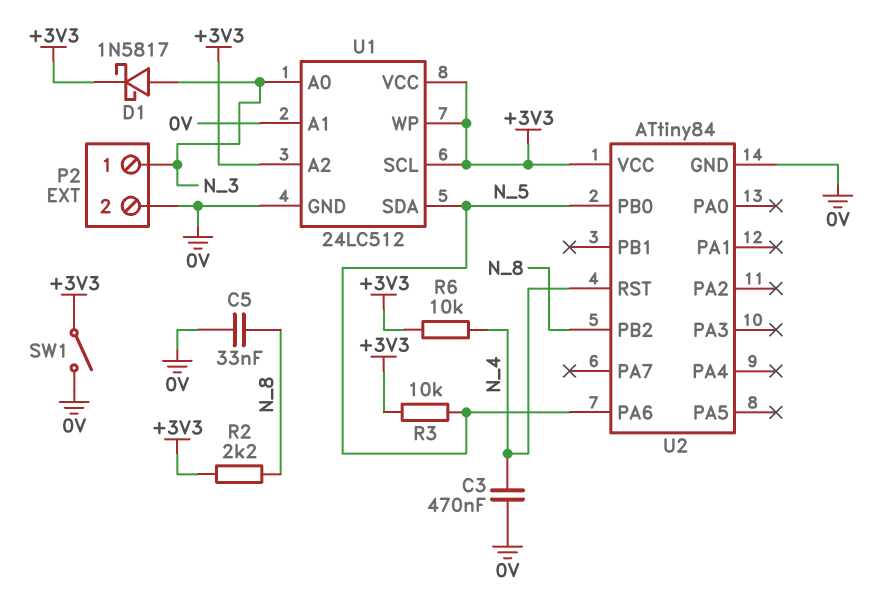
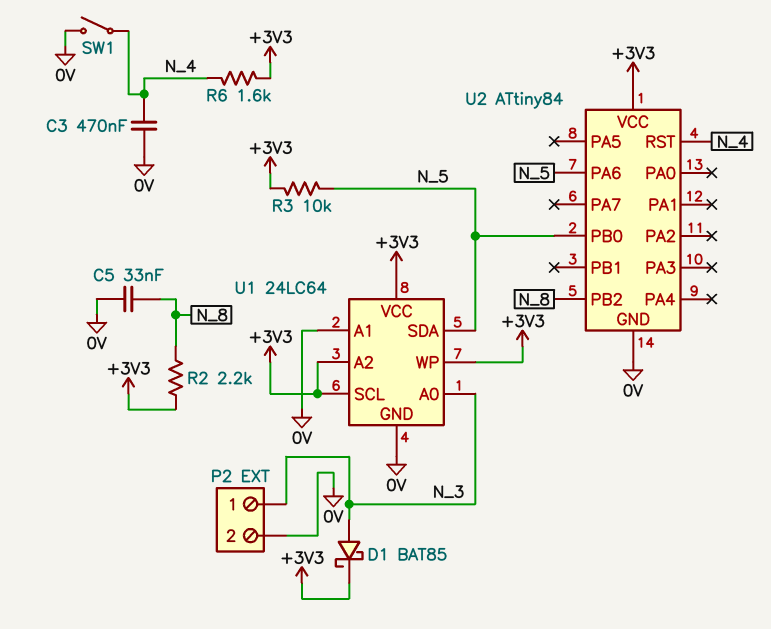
D1: schottky 1N5817 (A N_3, K +3V3) -> schottky BAT85 (A N_3, K +3V3)
R6: 10k (+3V3, N_4) -> 1.6k (+3V3, N_4)
SW1: switch (+3V3, 0V) -> switch (0V, N_4)
U1: 24LC512 -> 24LC64

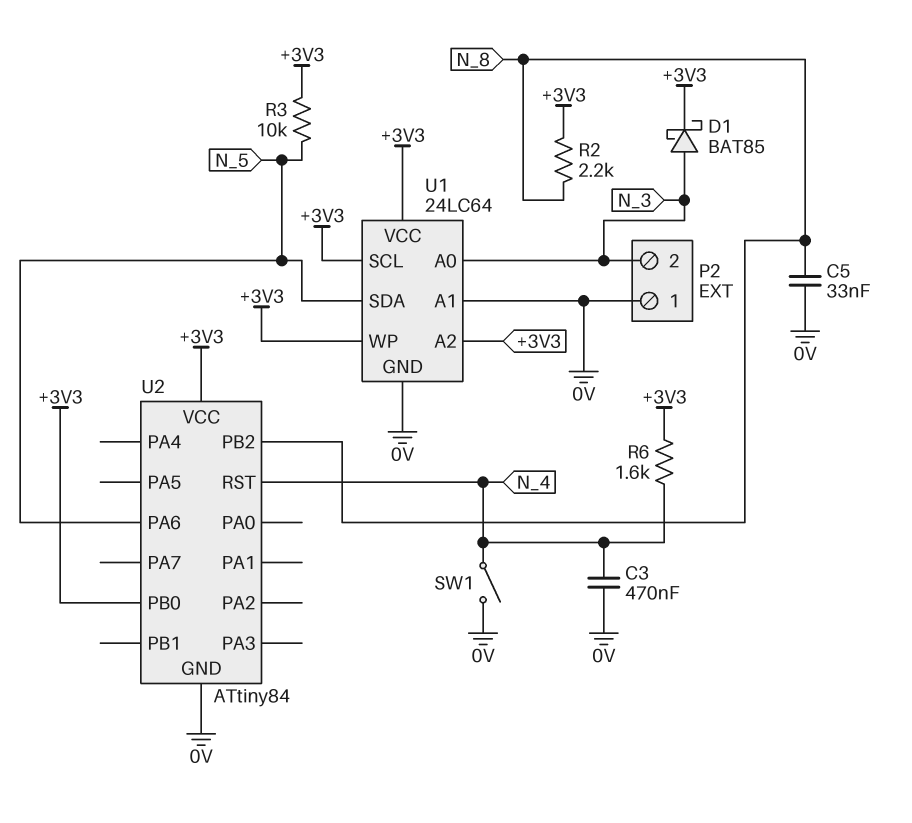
P2 pin 1: N_3 -> 0V
P2 pin 2: 0V -> N_3
U2 pin PB0: N_5 -> +3V3

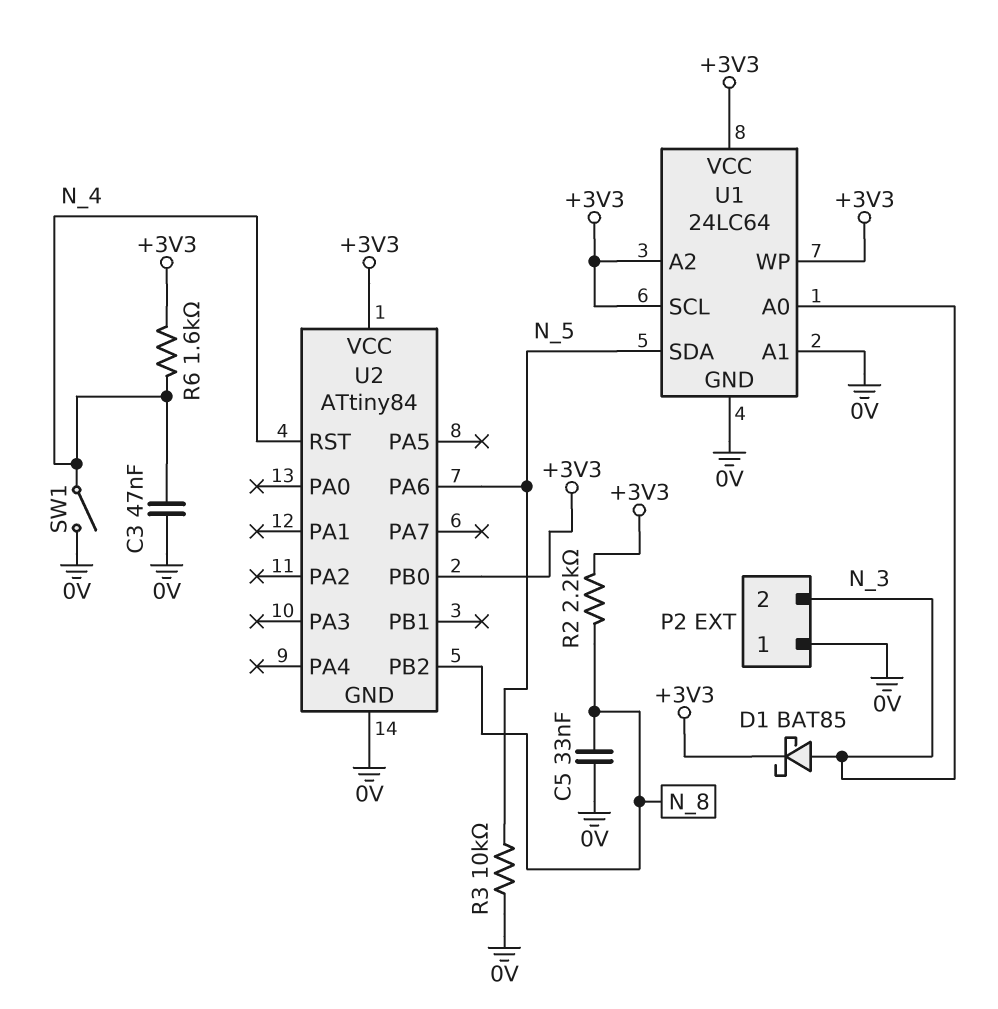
C3: 470nF (0V, N_4) -> 47nF (0V, N_4)
R3: 10k (+3V3, N_5) -> 10k (0V, N_5)

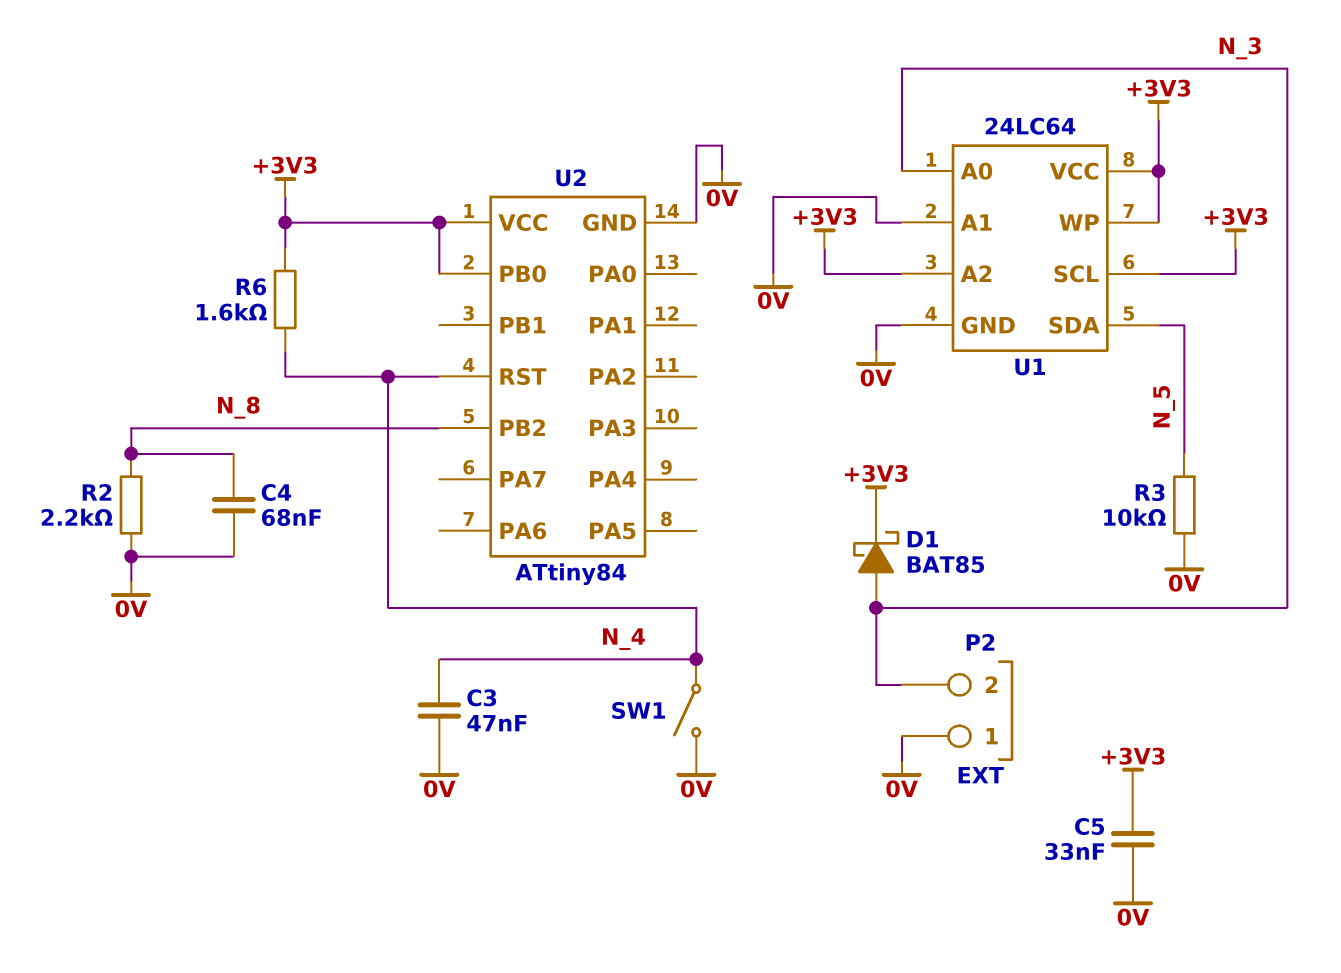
C4: none -> 68nF (0V, N_8)
C5: 33nF (0V, N_8) -> 33nF (+3V3, 0V)
R2: 2.2k (+3V3, N_8) -> 2.2k (0V, N_8)
U2 pin PA6: N_5 -> none

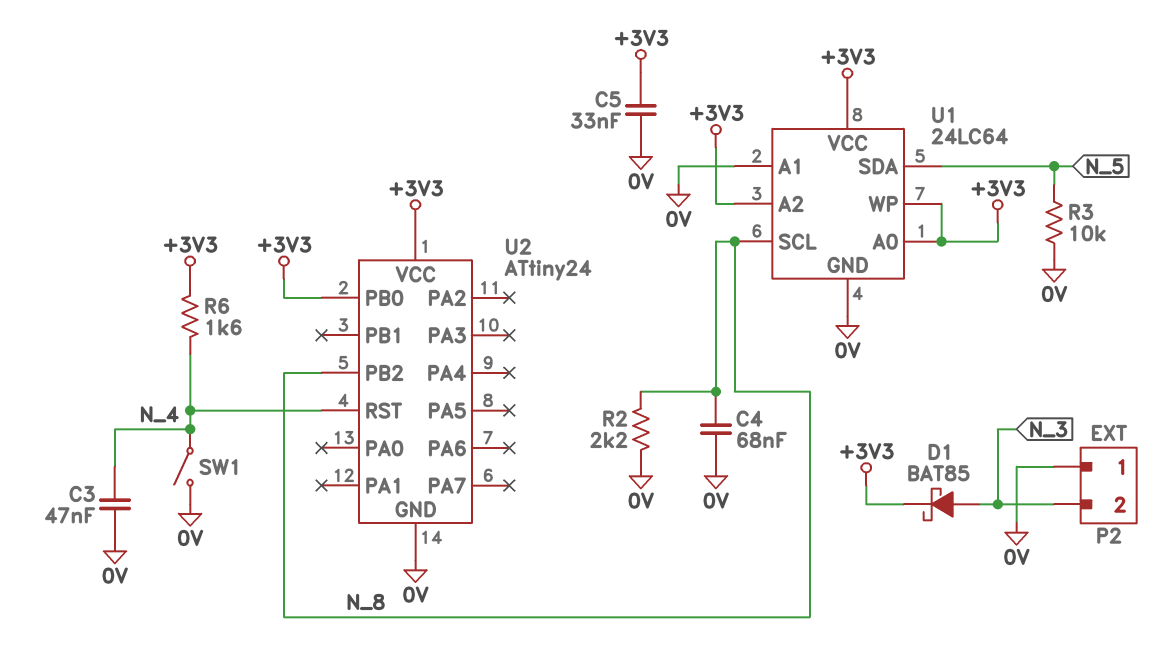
U1 pin A0: N_3 -> +3V3
U1 pin SCL: +3V3 -> N_8
U2: ATtiny84 -> ATtiny24

